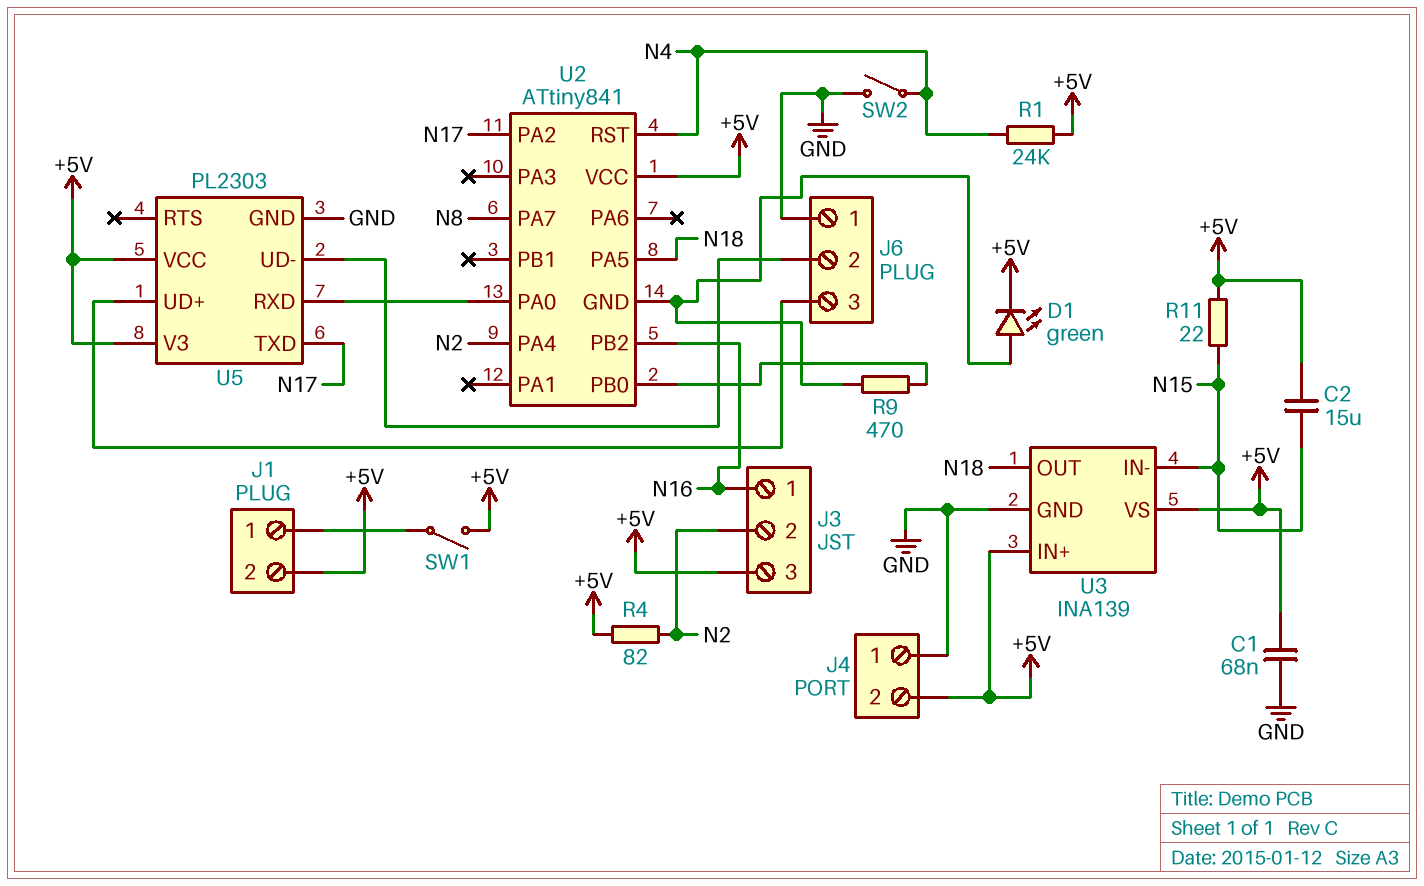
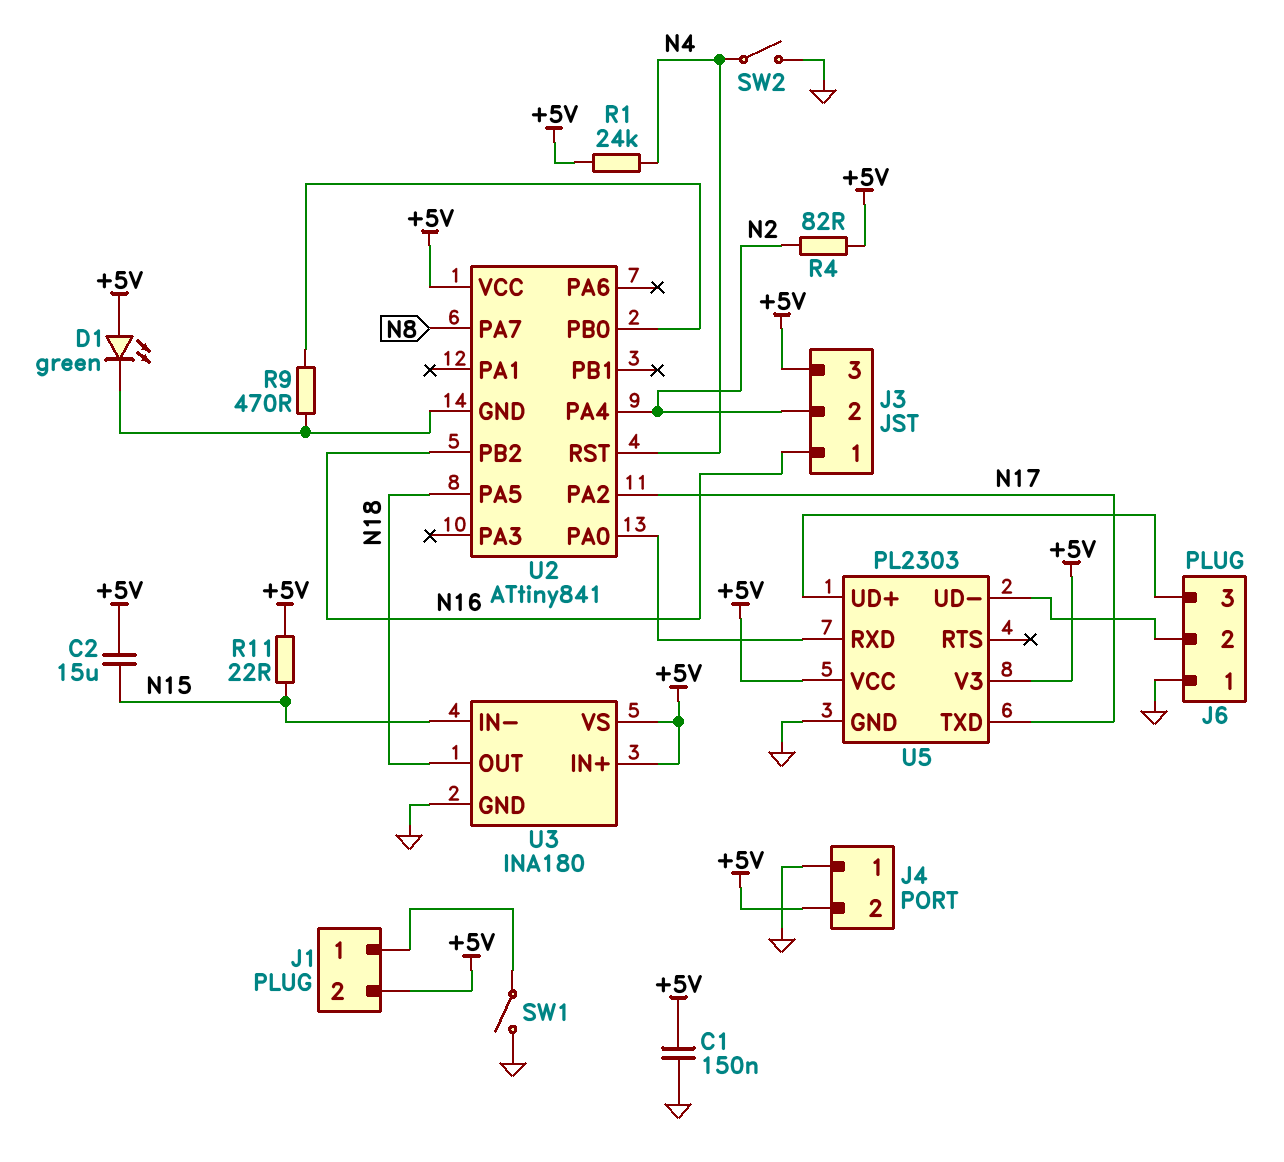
C1: 68nF (+5V, GND) -> 150nF (+5V, GND)
D1: LED green (A U2/GND, K +5V) -> LED green (A +5V, K U2/GND)
SW1: switch (+5V, J1/1) -> switch (GND, J1/1)
U3: INA139 -> INA180

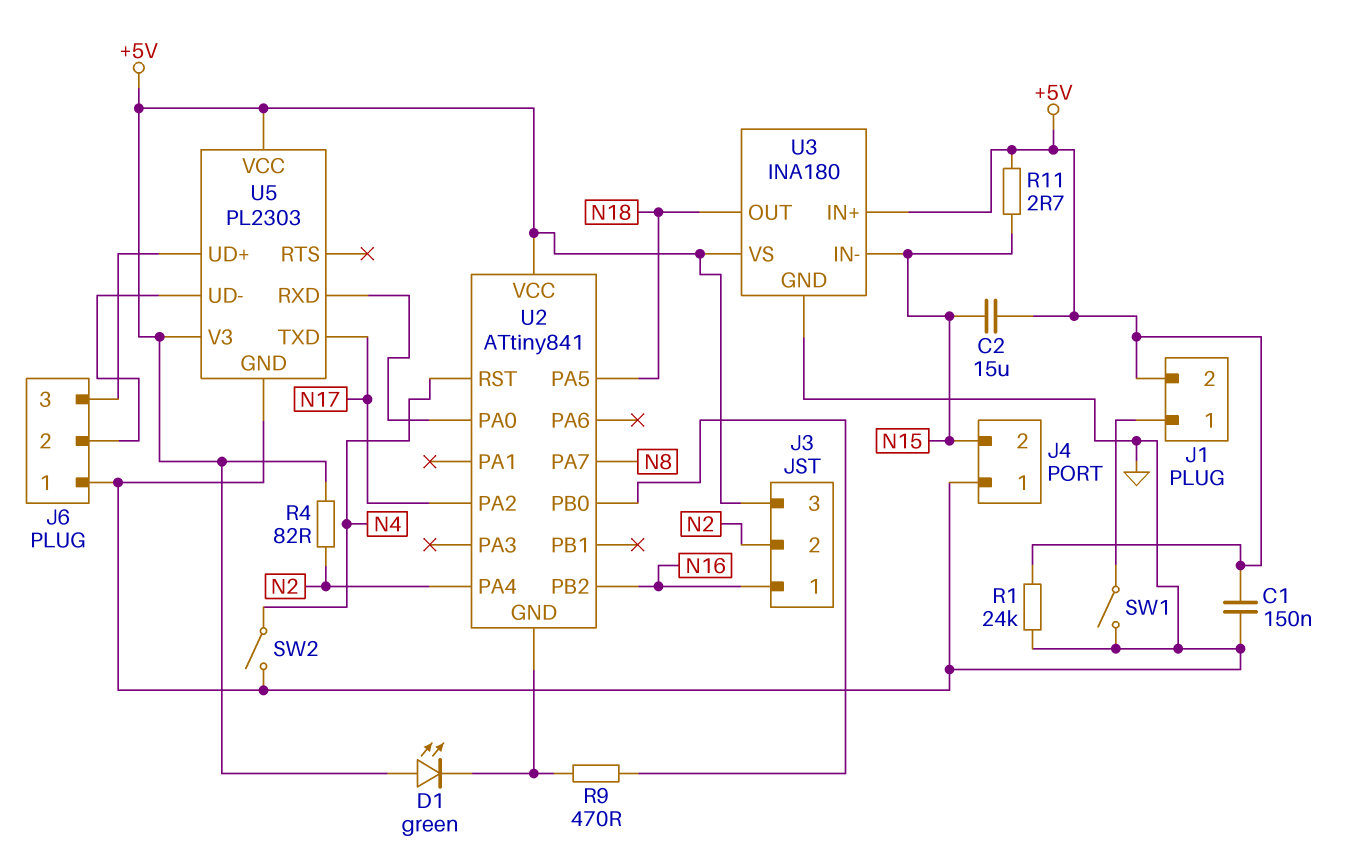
J4 pin 2: +5V -> N15
R1: 24k (+5V, N4) -> 24k (+5V, GND)
R11: 22 (+5V, N15) -> 2.7 (+5V, N15)

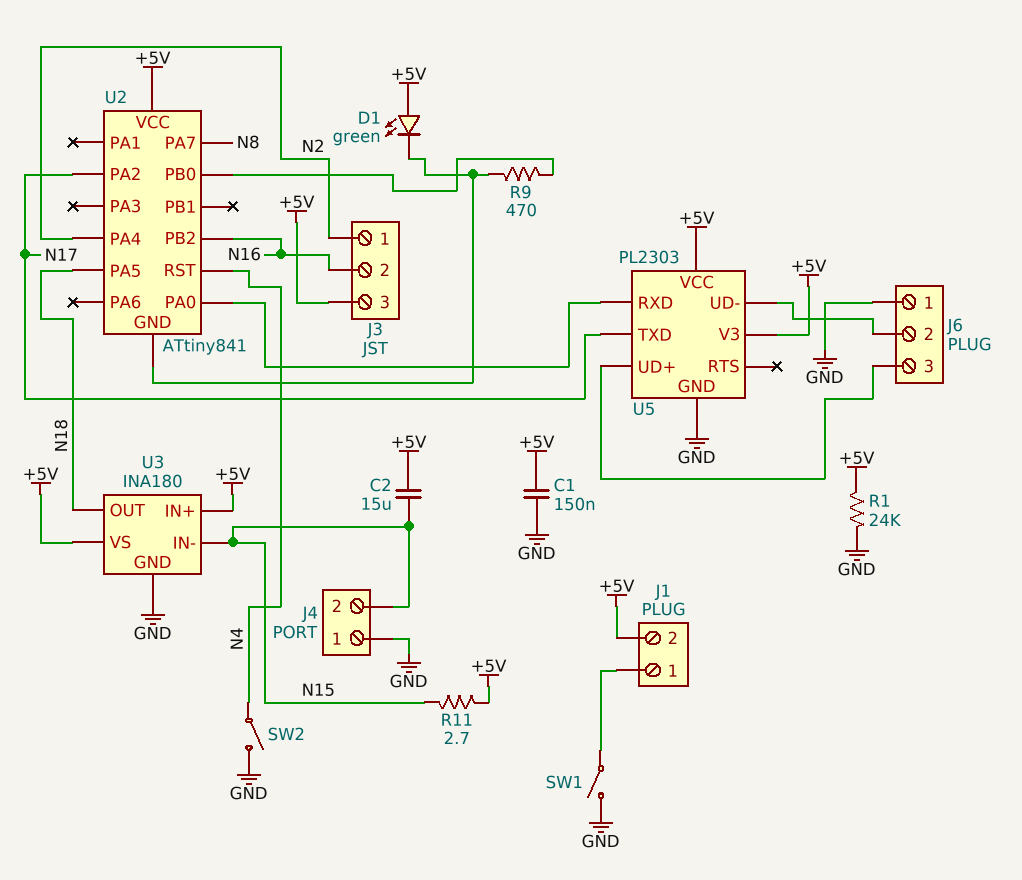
J3 pin 1: N16 -> N2
J3 pin 2: N2 -> N16
R4: 82 (+5V, N2) -> none

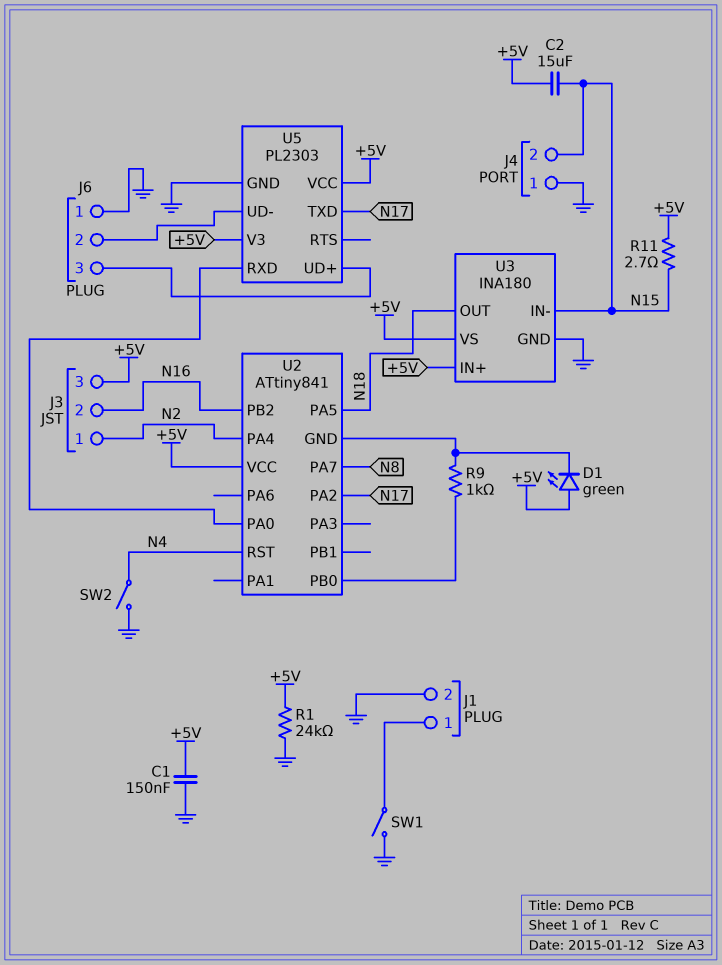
J1 pin 2: +5V -> GND
R9: 470 (U2/GND, U2/PB0) -> 1k (U2/GND, U2/PB0)

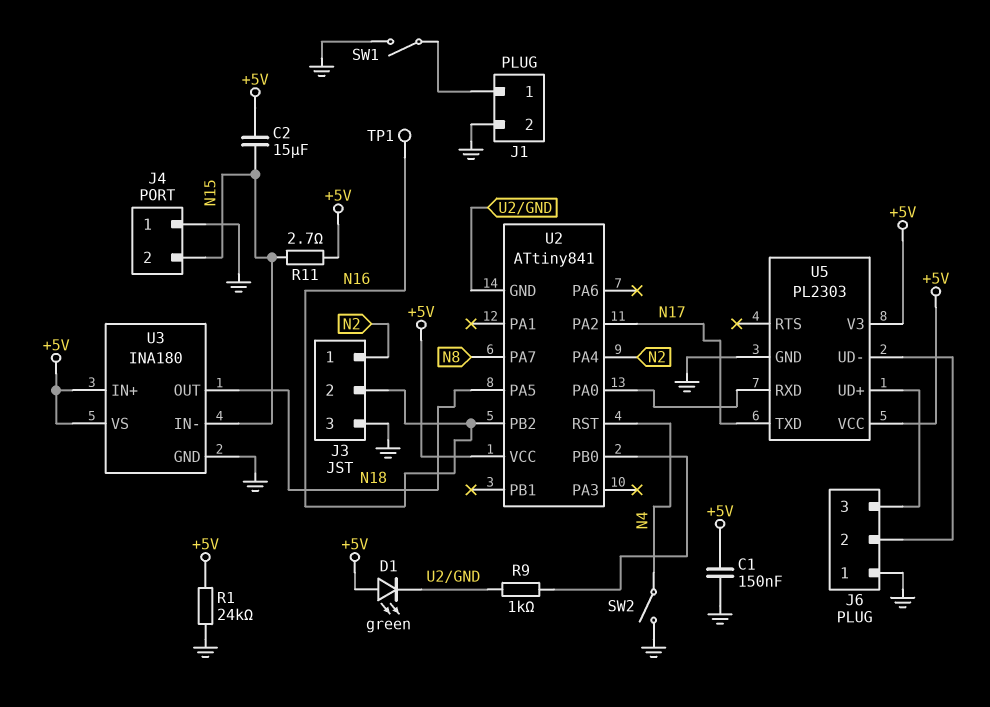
J3 pin 3: +5V -> GND
TP1: none -> test point (N16)

